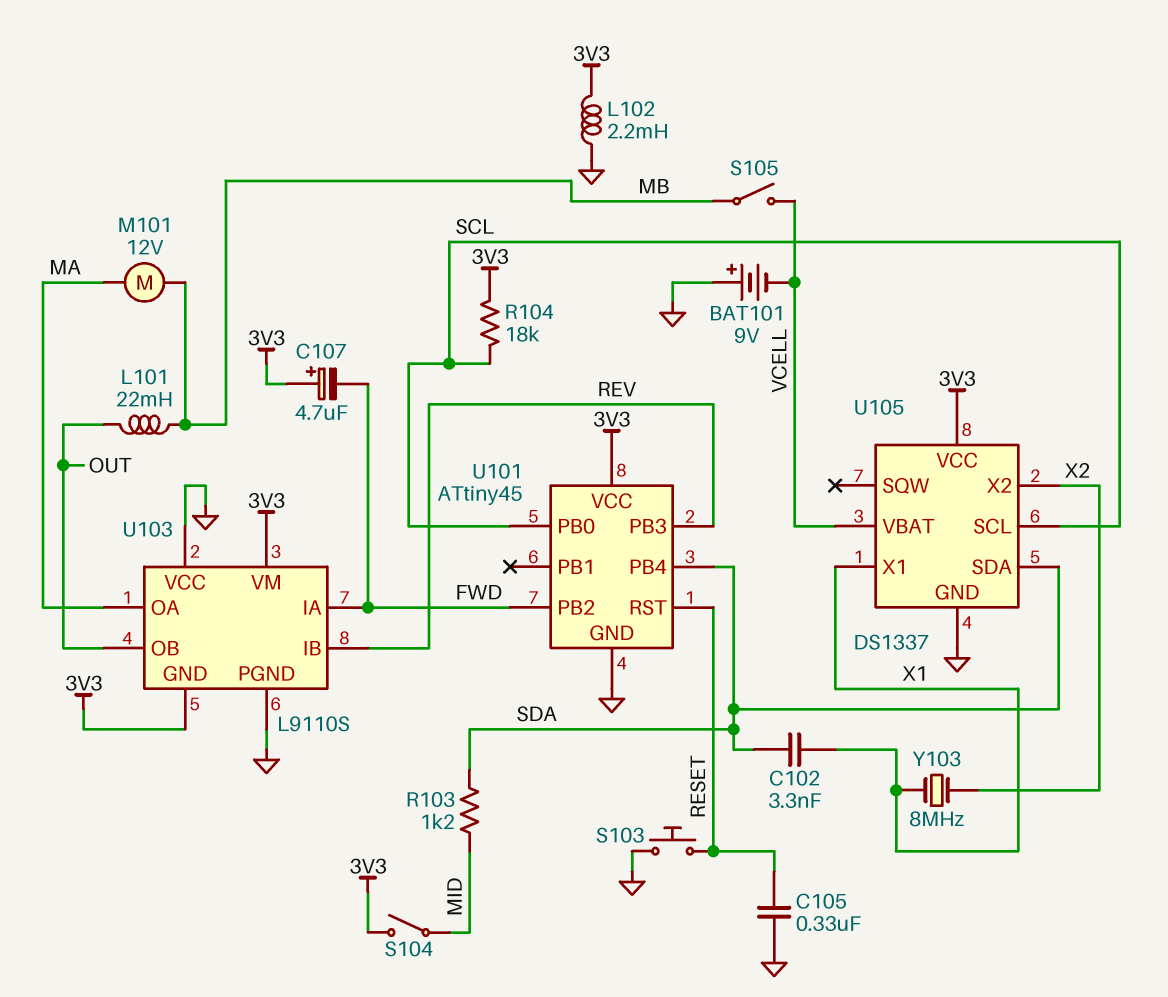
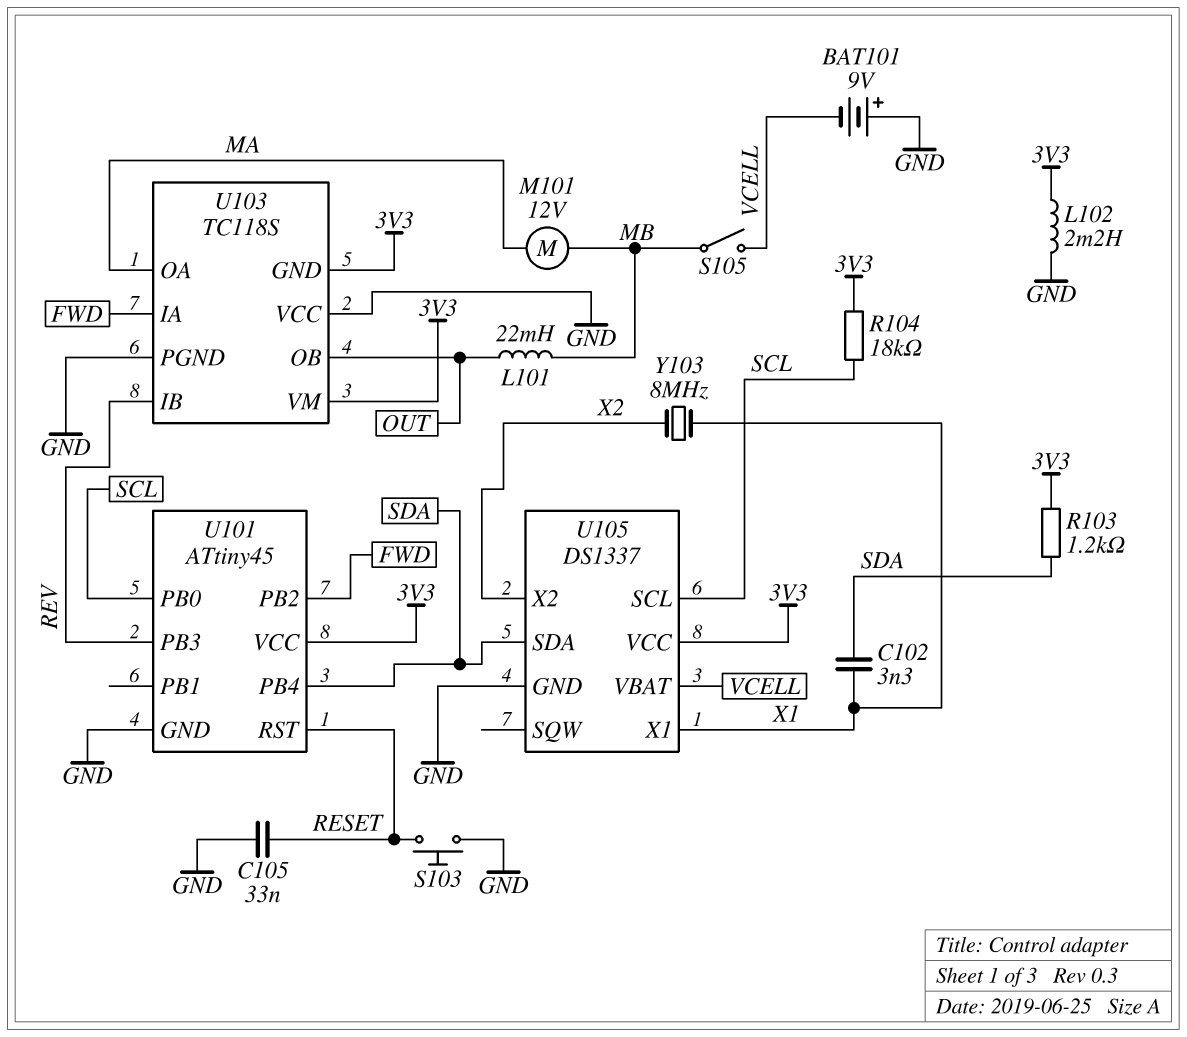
C105: 330nF (GND, RESET) -> 33nF (GND, RESET)
C107: 4.7uF (plus 3V3, minus FWD) -> none
R103: 1.2k (MID, SDA) -> 1.2k (3V3, SDA)
S104: switch (3V3, MID) -> none
U103: L9110S -> TC118S

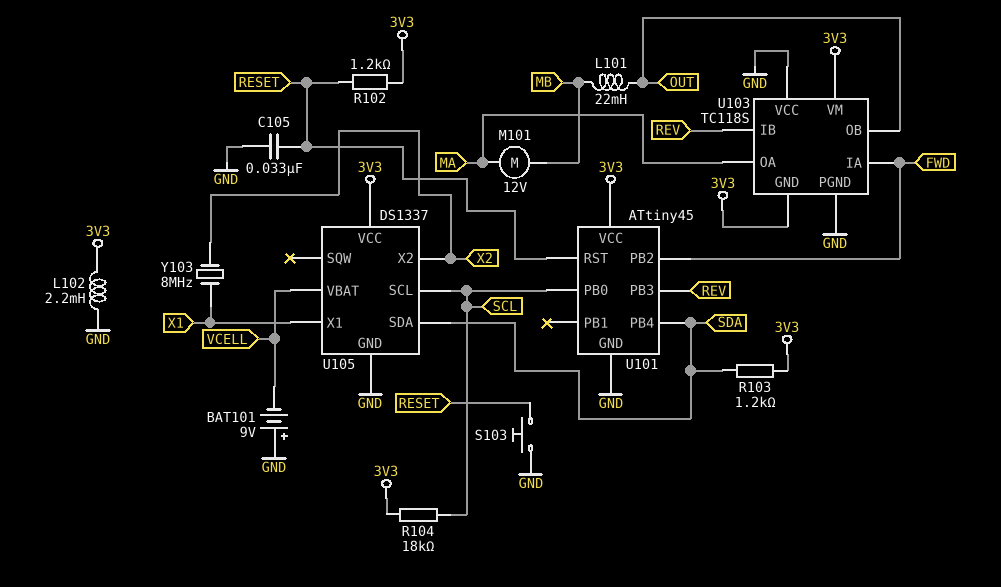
C102: 3.3nF (SDA, X1) -> none
R102: none -> 1.2k (3V3, RESET)
S105: switch (MB, VCELL) -> none

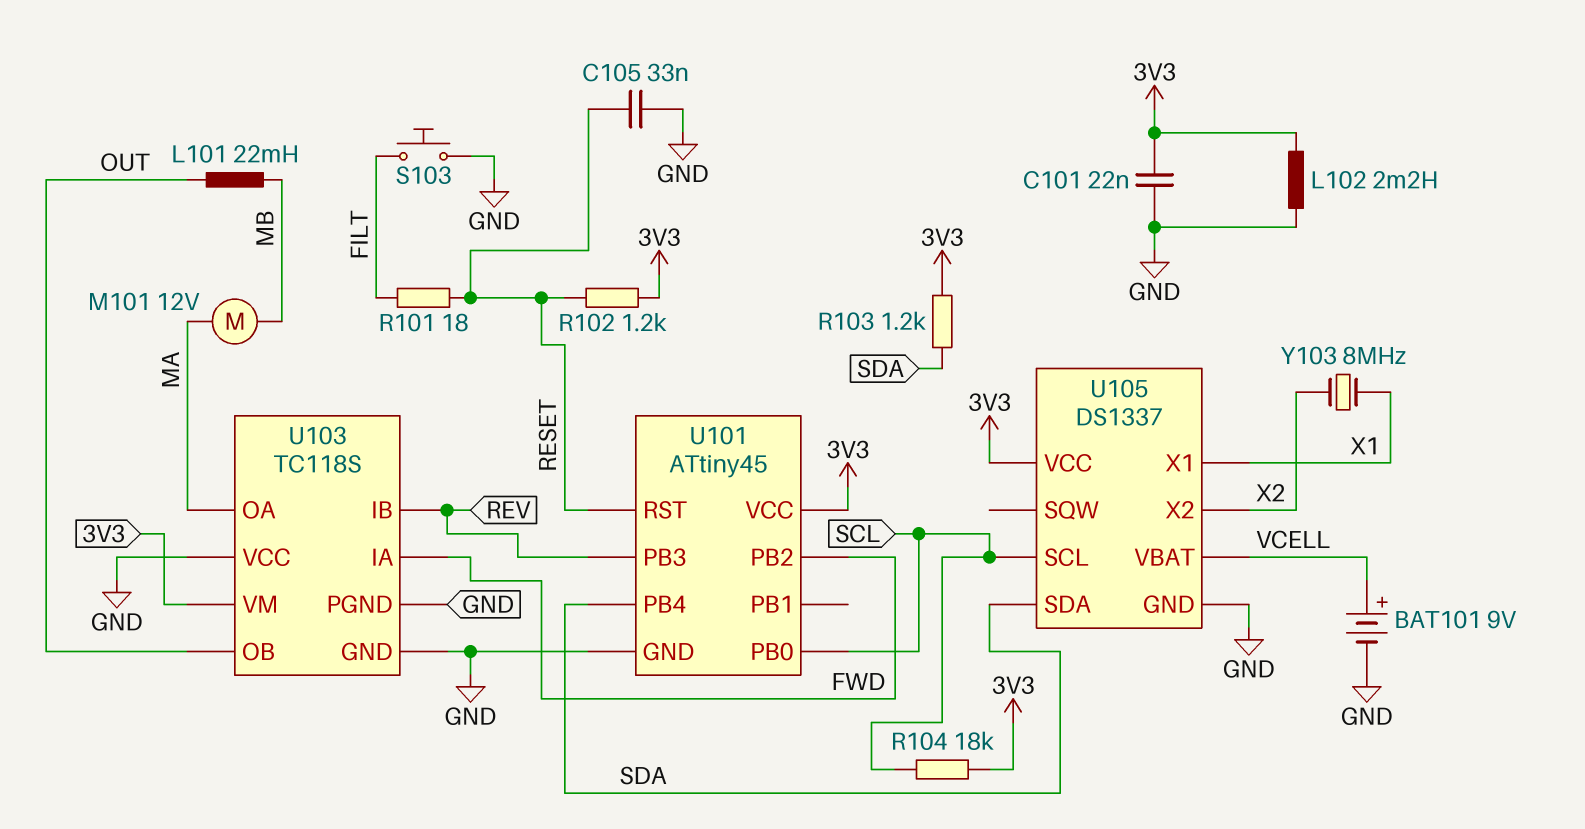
BAT101: 9V (plus GND, minus VCELL) -> 9V (plus VCELL, minus GND)
C101: none -> 22nF (3V3, GND)
R101: none -> 18 (FILT, RESET)
S103: button (GND, RESET) -> button (FILT, GND)
U103 pin GND: 3V3 -> GND

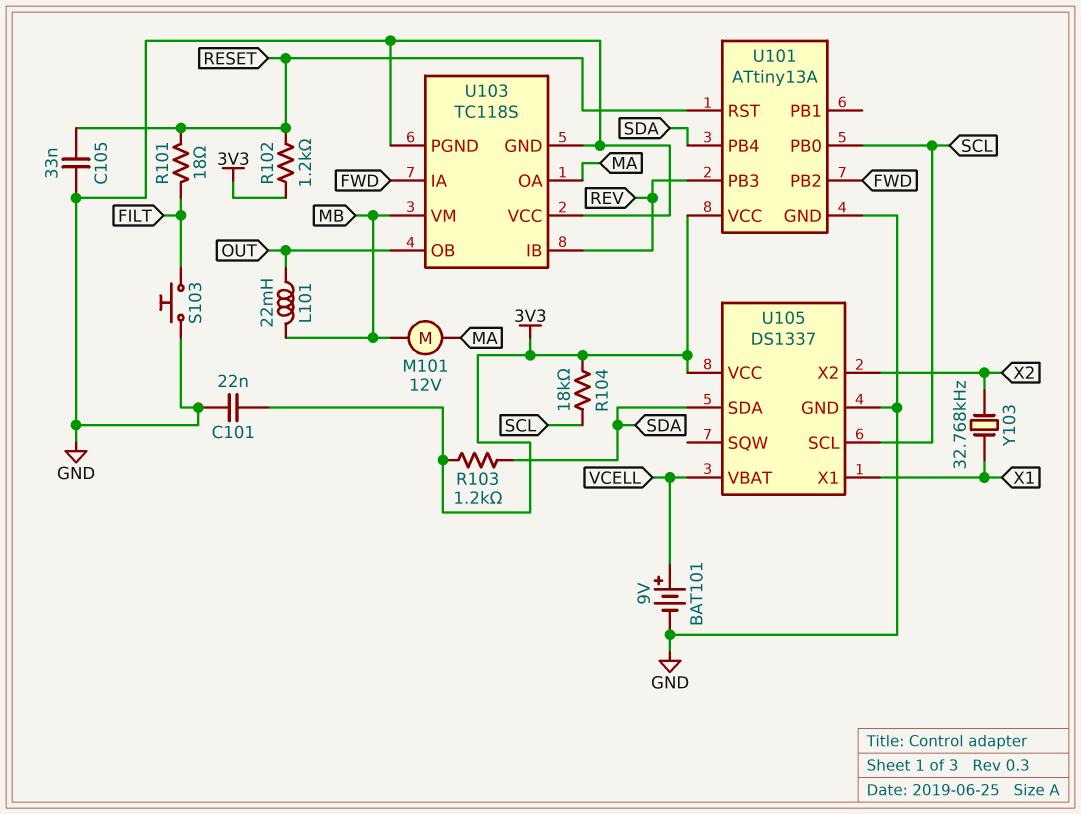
L102: 2.2mH (3V3, GND) -> none
U101: ATtiny45 -> ATtiny13A
U103 pin VM: 3V3 -> MB
Y103: 8MHz (X1, X2) -> 32.768kHz (X1, X2)

